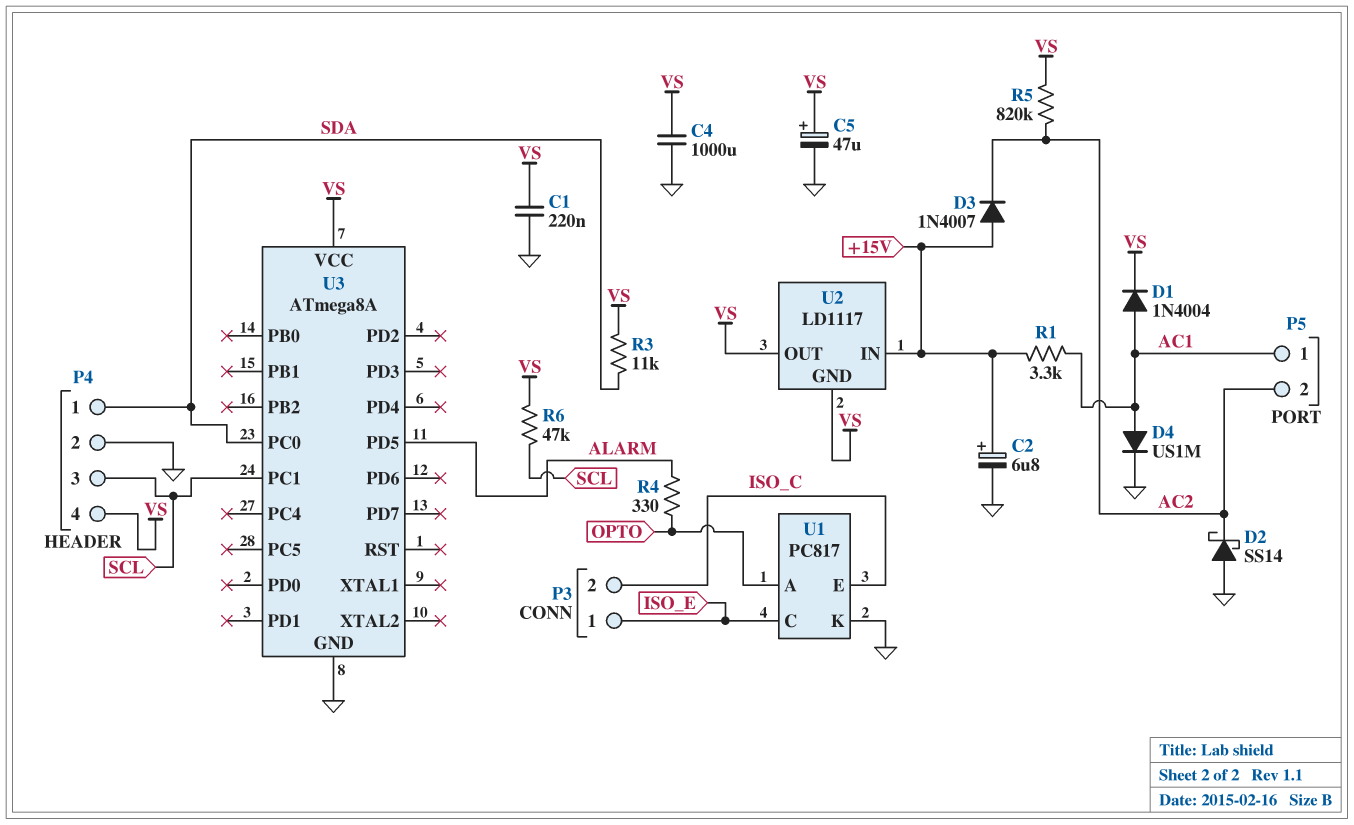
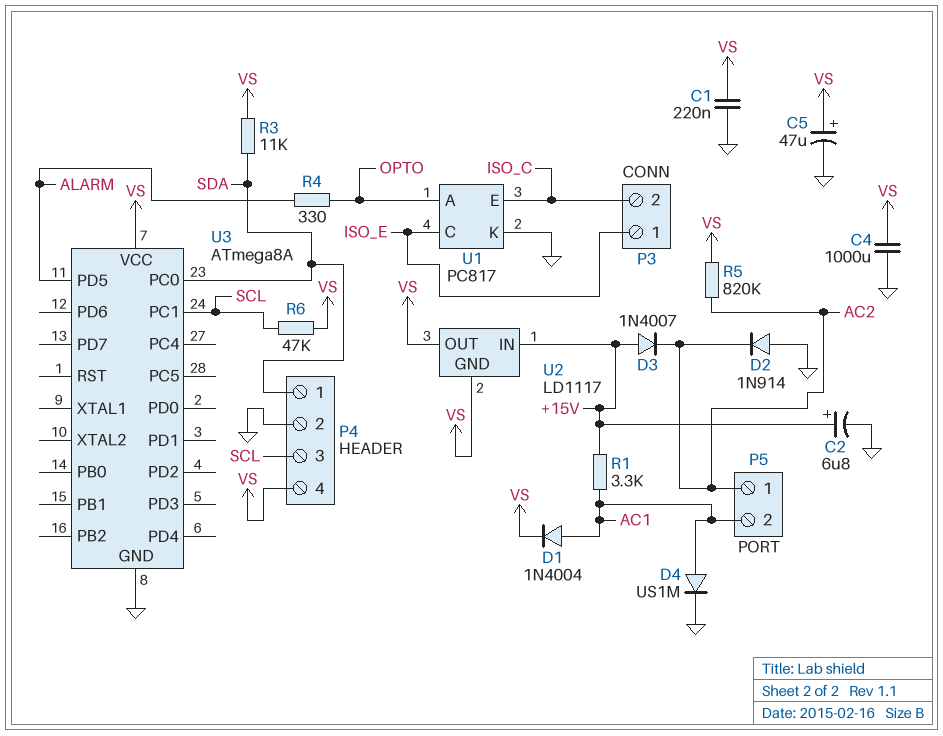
D2: schottky SS14 (A GND, K AC2) -> diode 1N914 (A GND, K AC2)
P5 pin 1: AC1 -> AC2
P5 pin 2: AC2 -> AC1

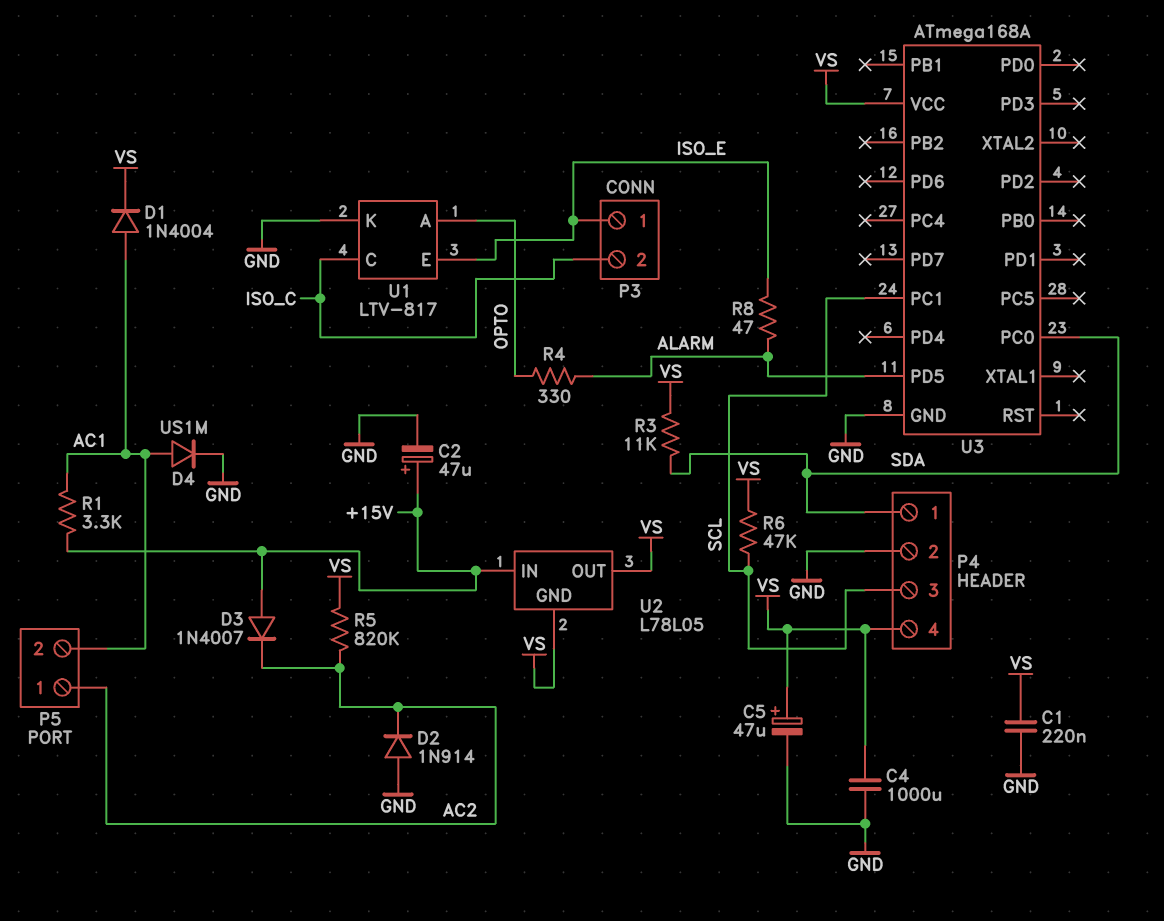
C2: 6.8uF (plus +15V, minus GND) -> 47uF (plus +15V, minus GND)
R8: none -> 47 (ALARM, ISO_E)
U1: PC817 -> LTV-817
U1 pin C: ISO_E -> ISO_C
U1 pin E: ISO_C -> ISO_E
U2: LD1117 -> L78L05
U3: ATmega8A -> ATmega168A

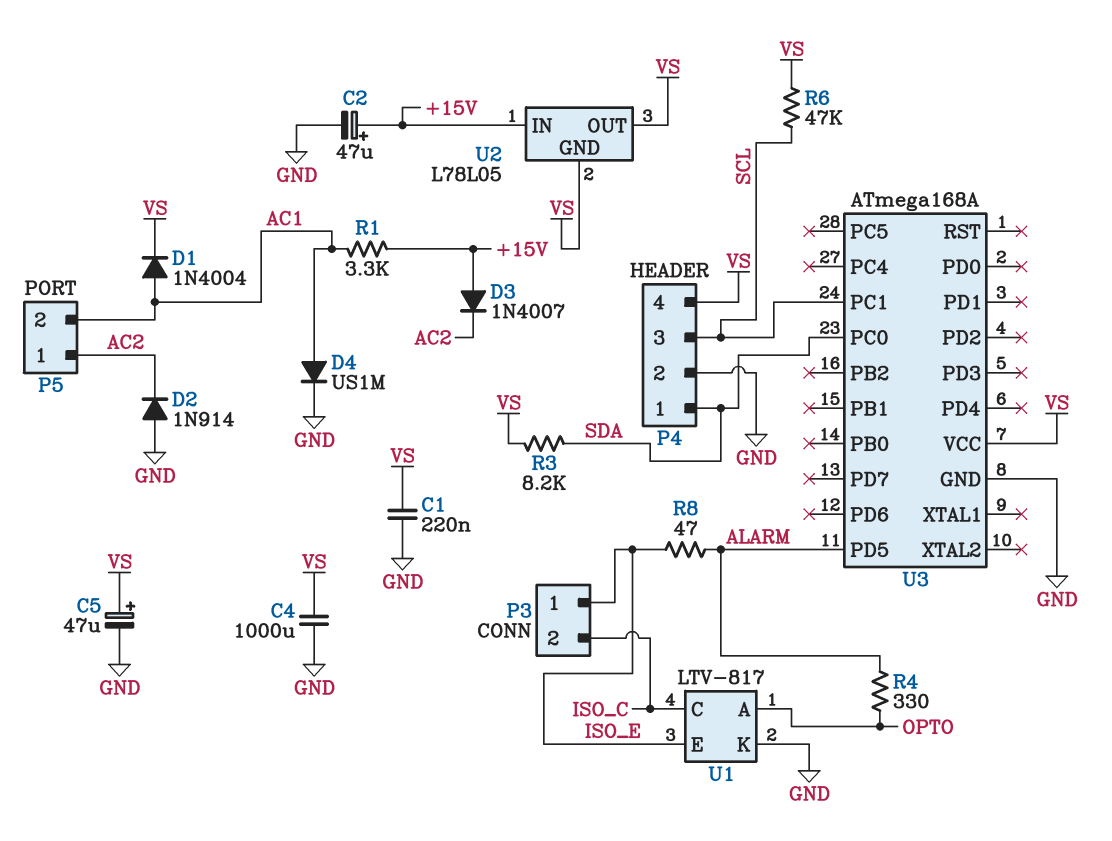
R3: 11k (SDA, VS) -> 8.2k (SDA, VS)
R5: 820k (AC2, VS) -> none

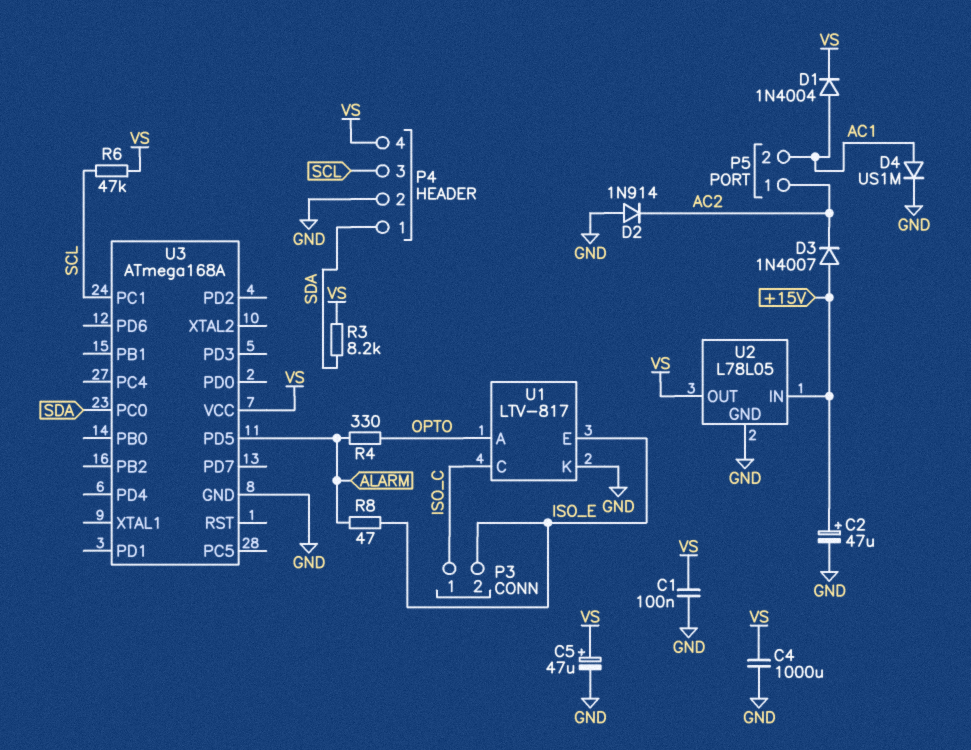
C1: 220nF (GND, VS) -> 100nF (GND, VS)
P3 pin 1: ISO_E -> ISO_C
P3 pin 2: ISO_C -> ISO_E
R1: 3.3k (+15V, AC1) -> none
U2 pin GND: VS -> GND

